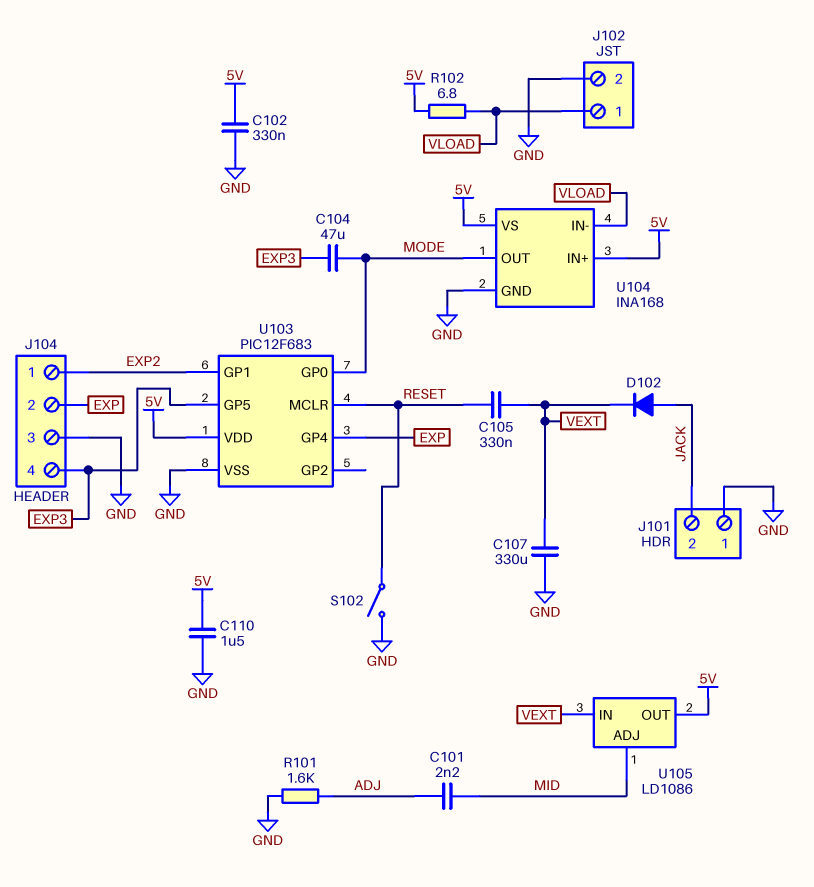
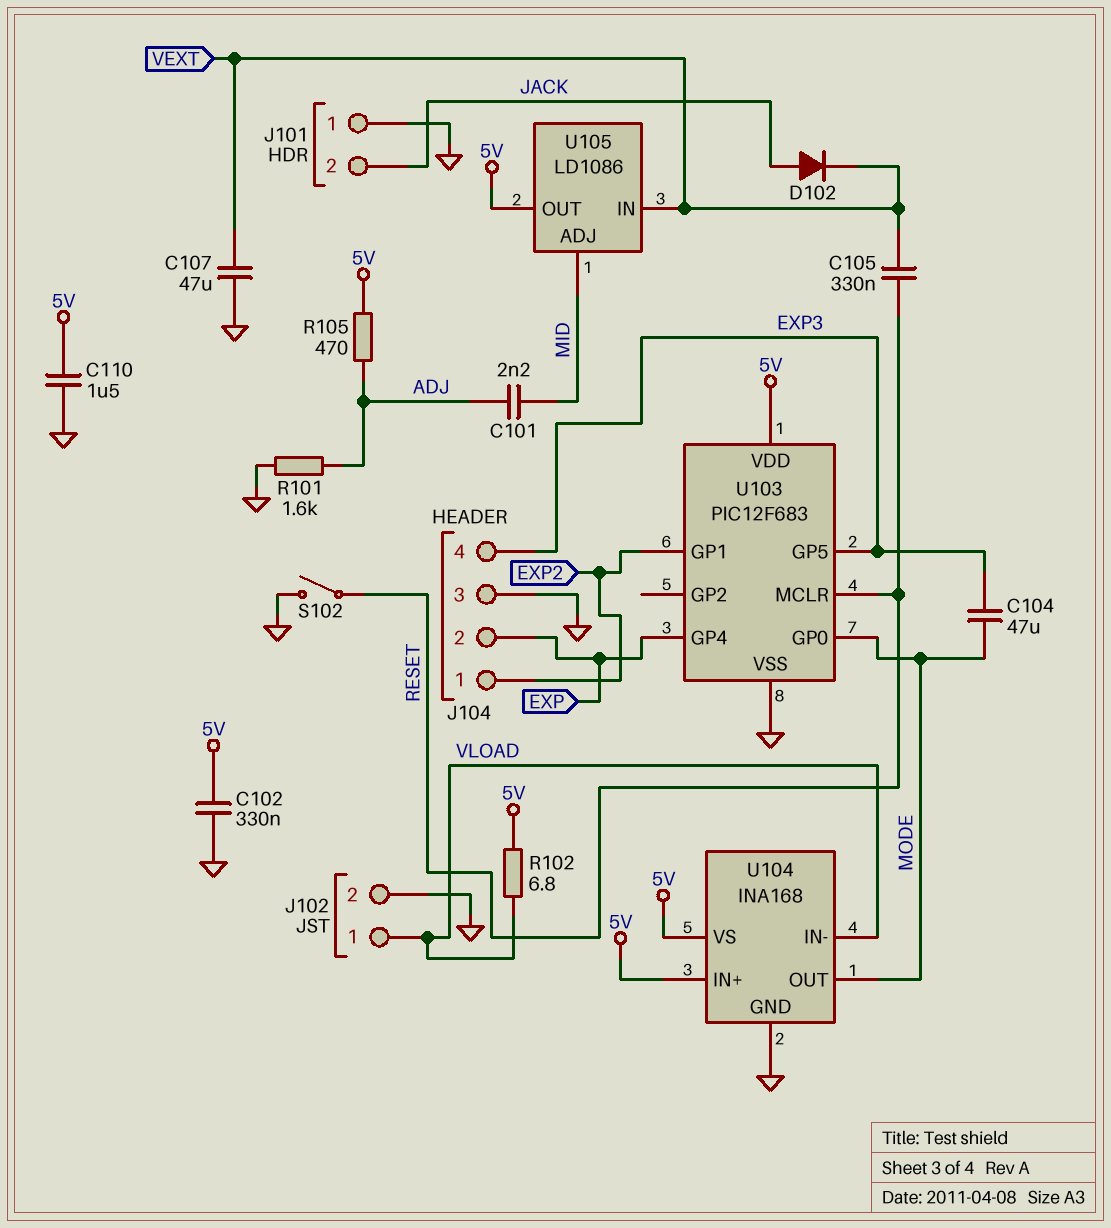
C107: 330uF (GND, VEXT) -> 47uF (GND, VEXT)
R105: none -> 470 (5V, ADJ)

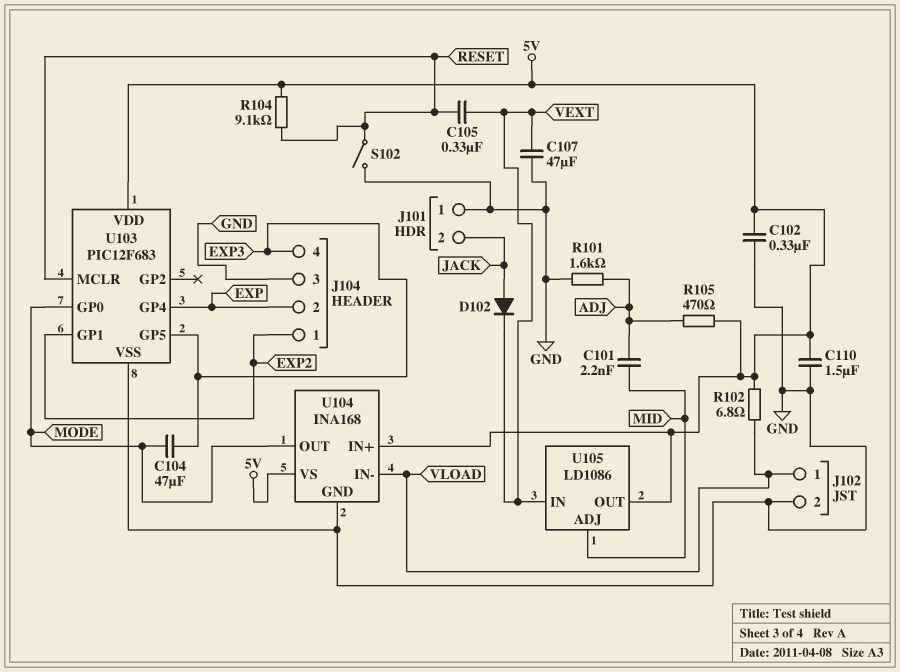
R104: none -> 9.1k (5V, RESET)

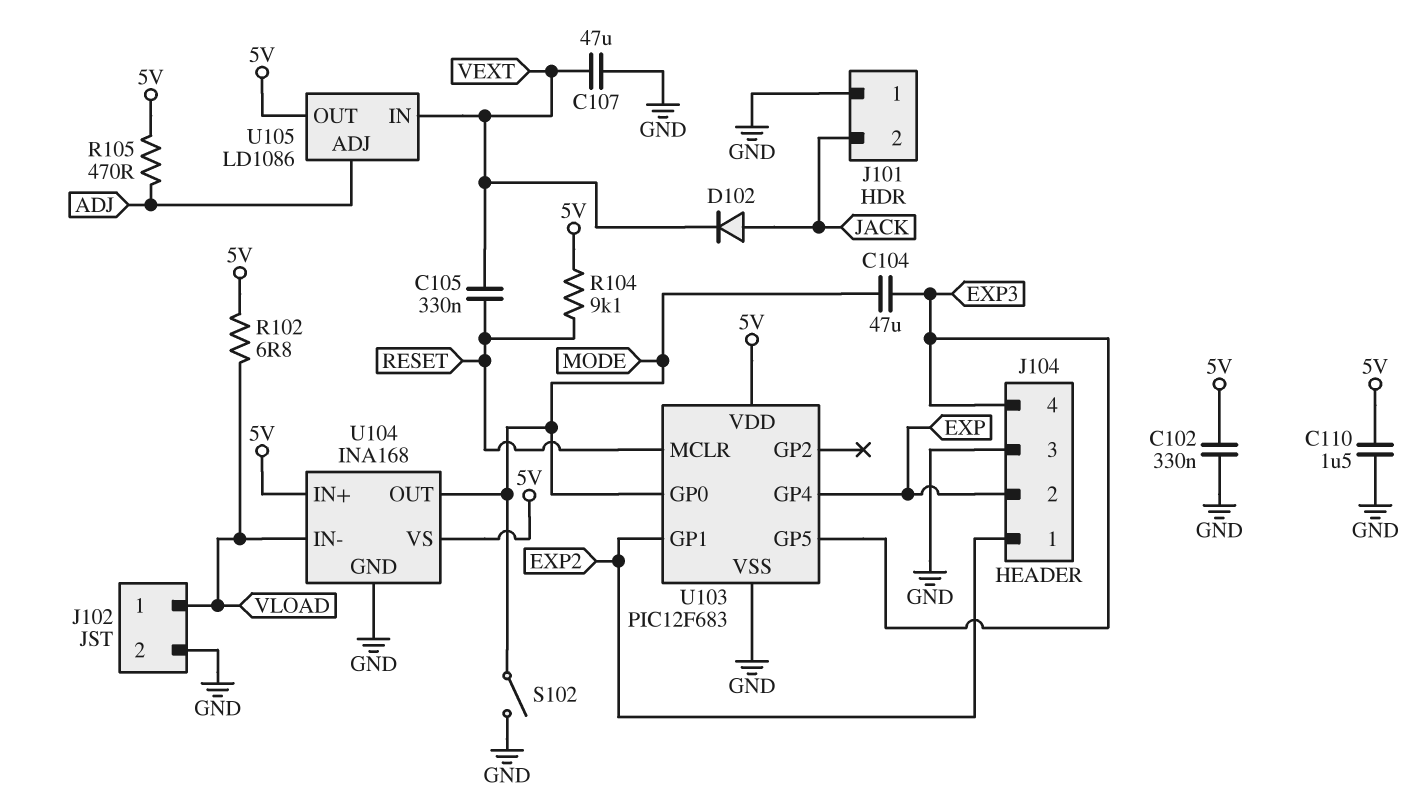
C101: 2.2nF (ADJ, MID) -> none
R101: 1.6k (ADJ, GND) -> none
S102: switch (GND, RESET) -> switch (GND, MODE)
U105 pin ADJ: MID -> ADJ

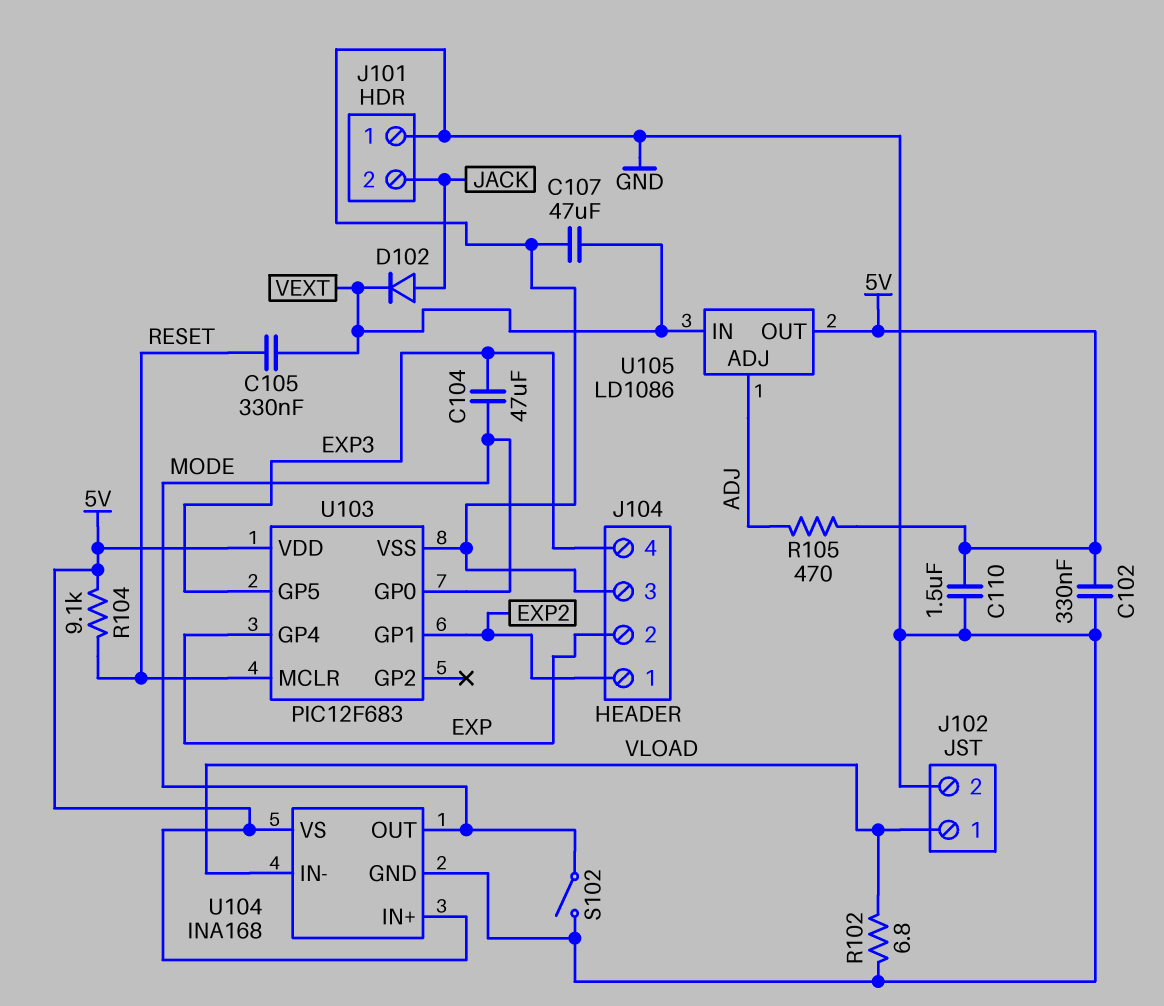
R102: 6.8 (5V, VLOAD) -> 6.8 (GND, VLOAD)

